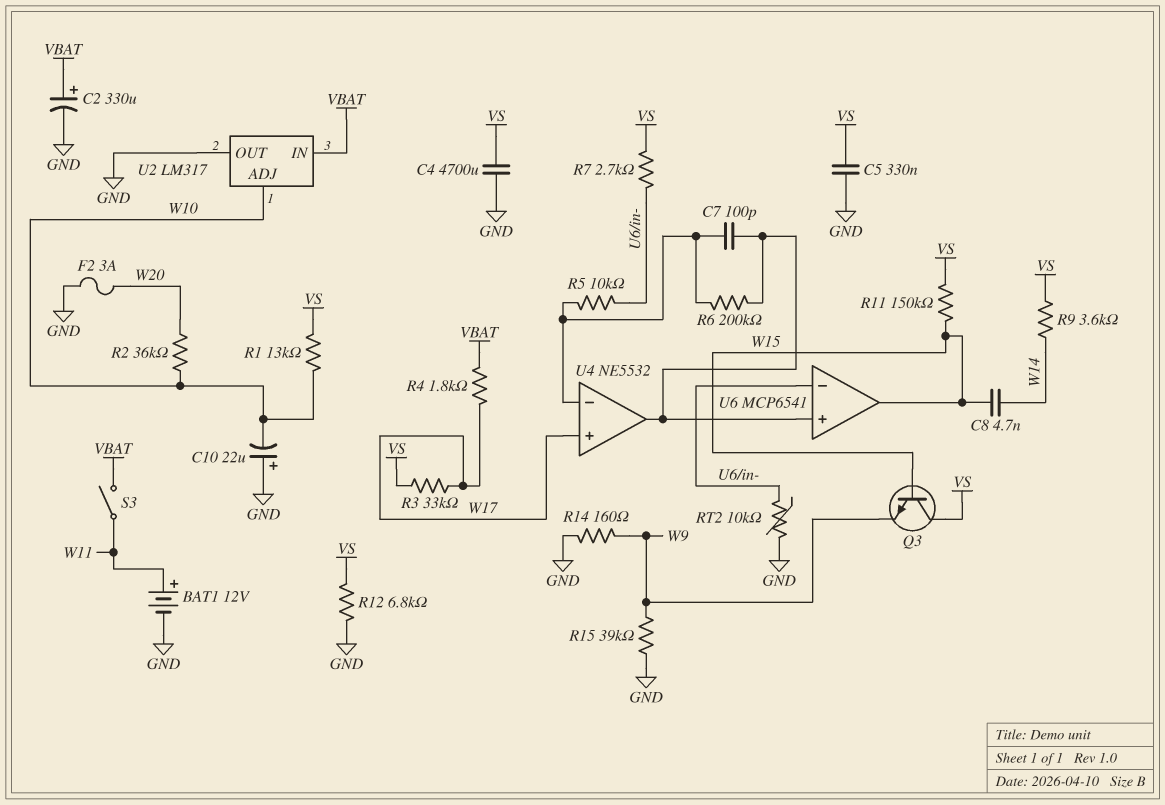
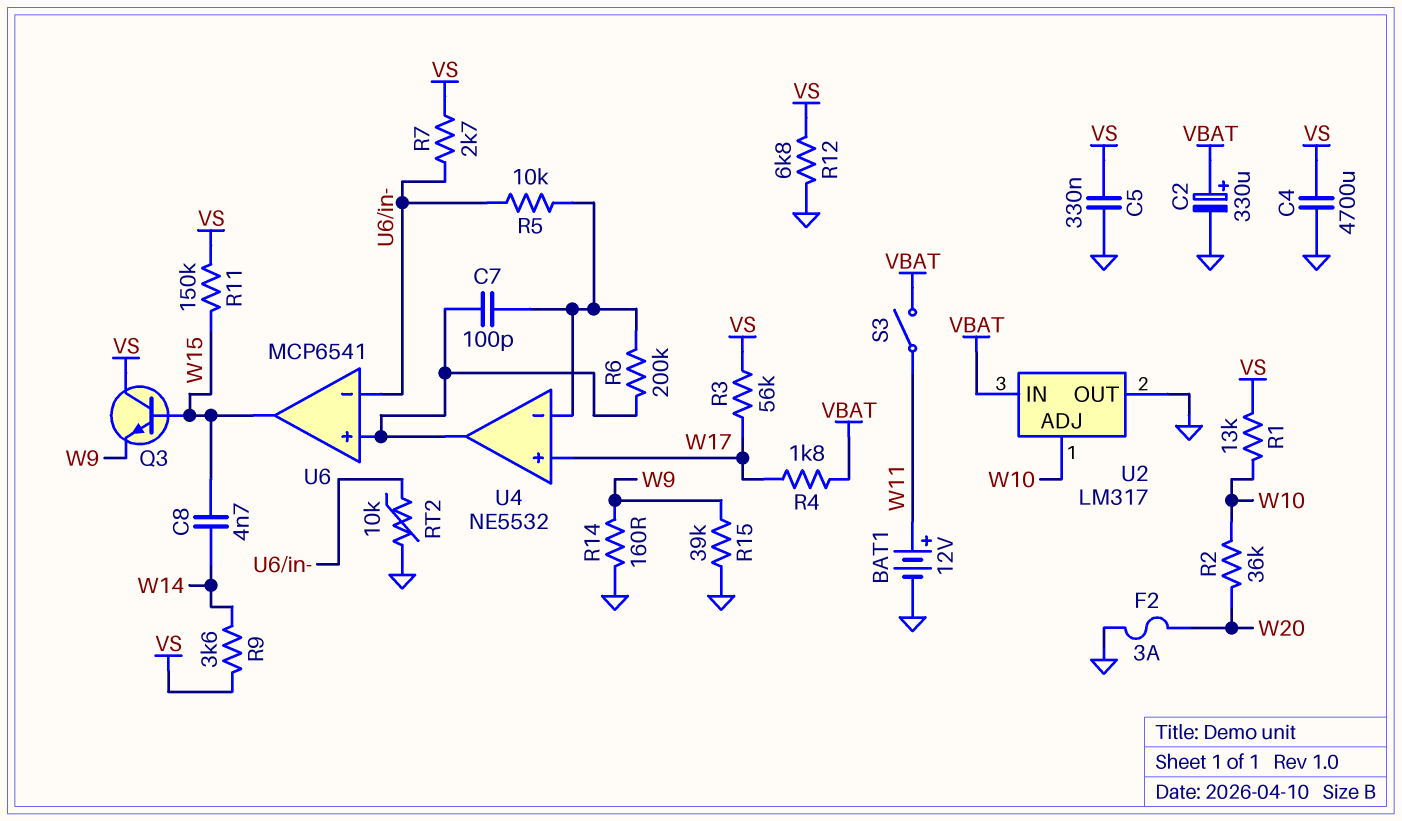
C10: 22uF (plus GND, minus W10) -> none
R3: 33k (VS, W17) -> 56k (VS, W17)

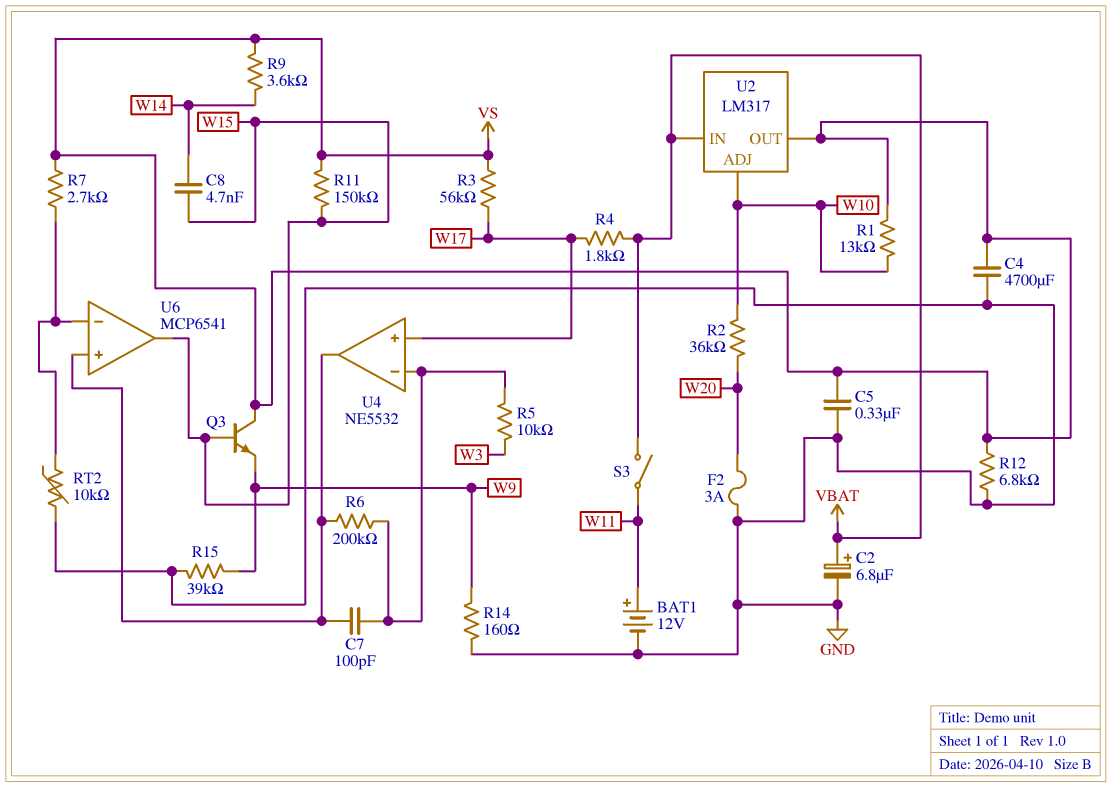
C2: 330uF (plus VBAT, minus GND) -> 6.8uF (plus VBAT, minus GND)
R5: 10k (U4/in-, U6/in-) -> 10k (U4/in-, W3)
U2 pin OUT: GND -> VS

